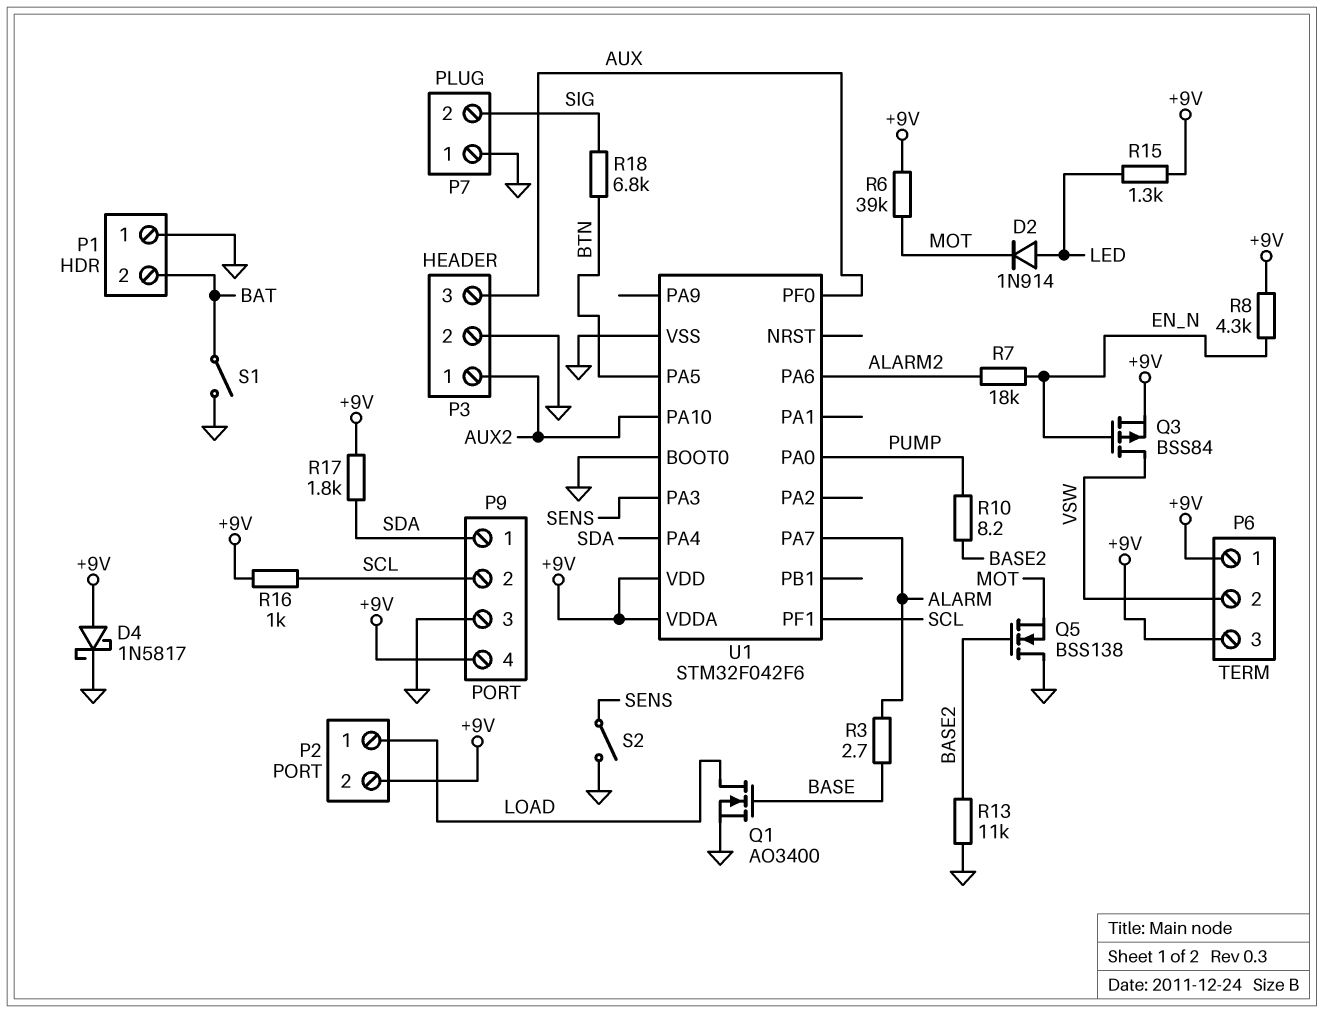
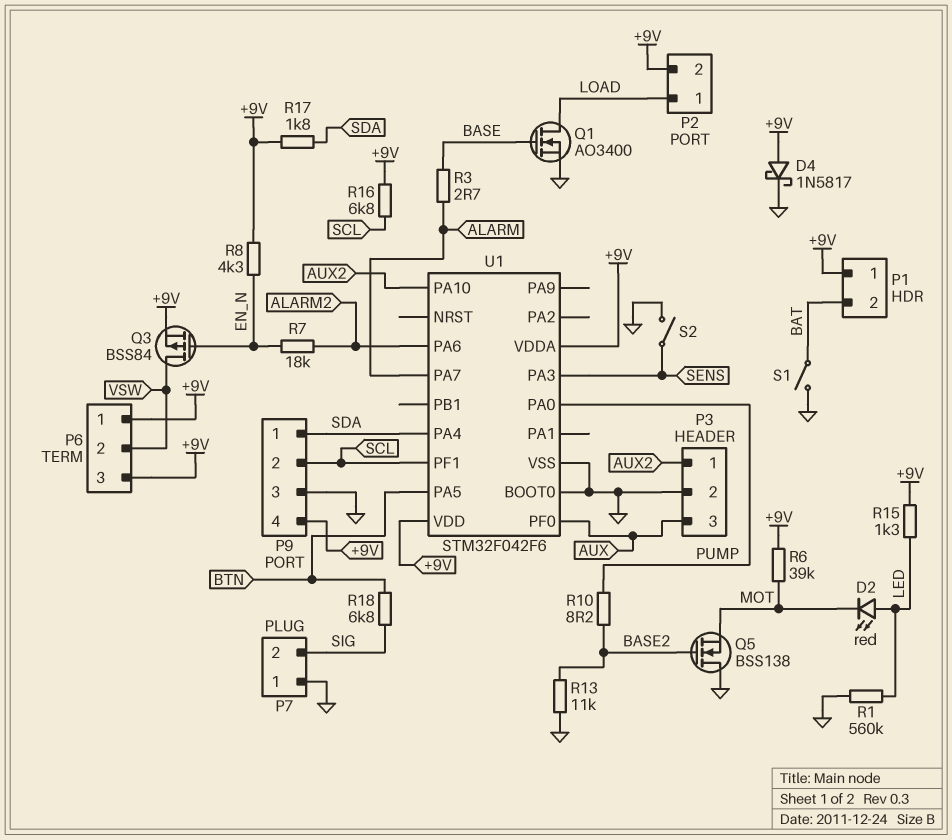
D2: diode 1N914 (A LED, K MOT) -> LED red (A LED, K MOT)
P1 pin 1: GND -> +9V
R1: none -> 560k (GND, LED)
R16: 1k (+9V, SCL) -> 6.8k (+9V, SCL)

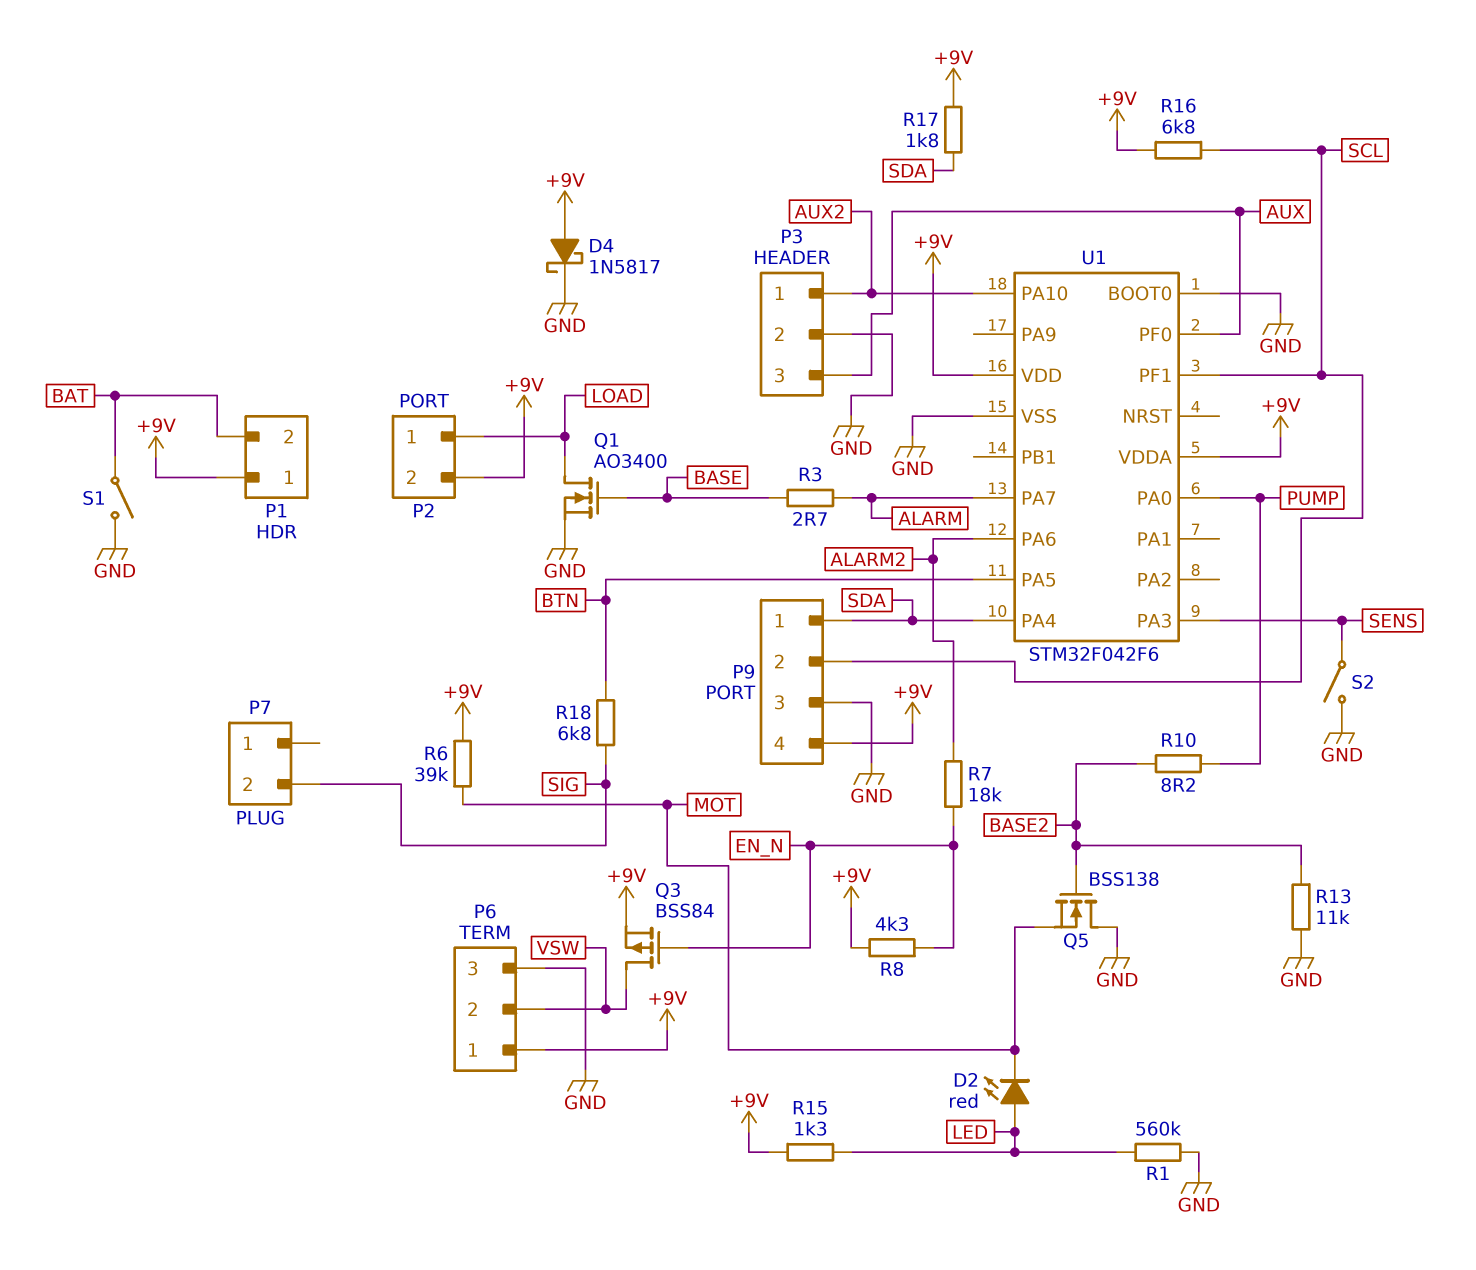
P6 pin 3: +9V -> GND
P7 pin 1: GND -> none

